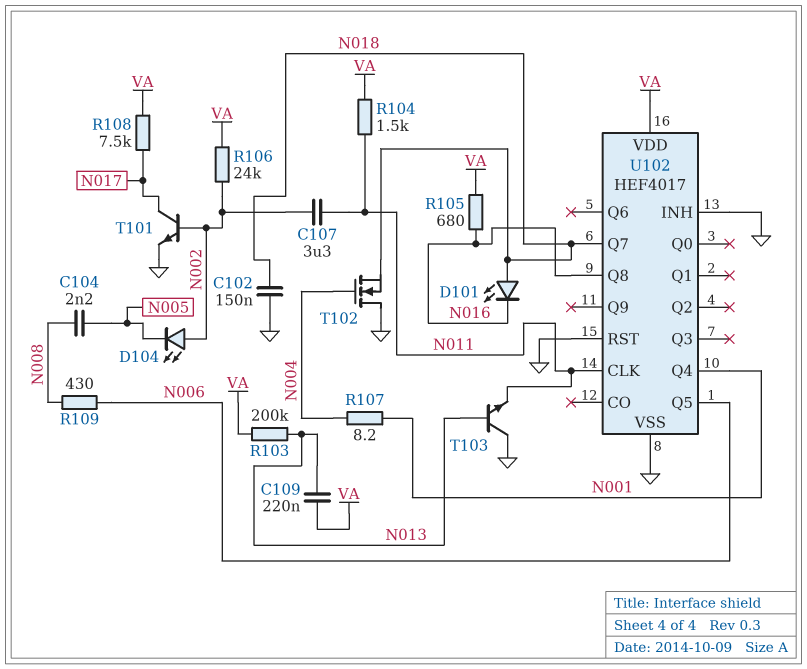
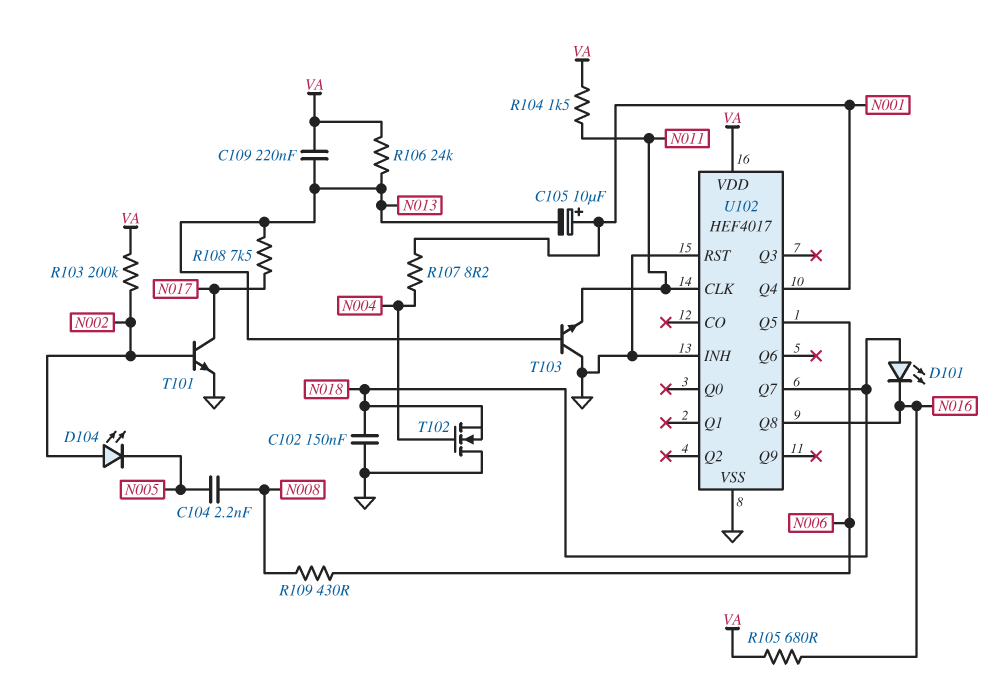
C105: none -> 10uF (plus N001, minus N013)
C107: 3.3uF (N002, N011) -> none
R103: 200k (N013, VA) -> 200k (N002, VA)
R106: 24k (N002, VA) -> 24k (N013, VA)
R108: 7.5k (N017, VA) -> 7.5k (N013, N017)

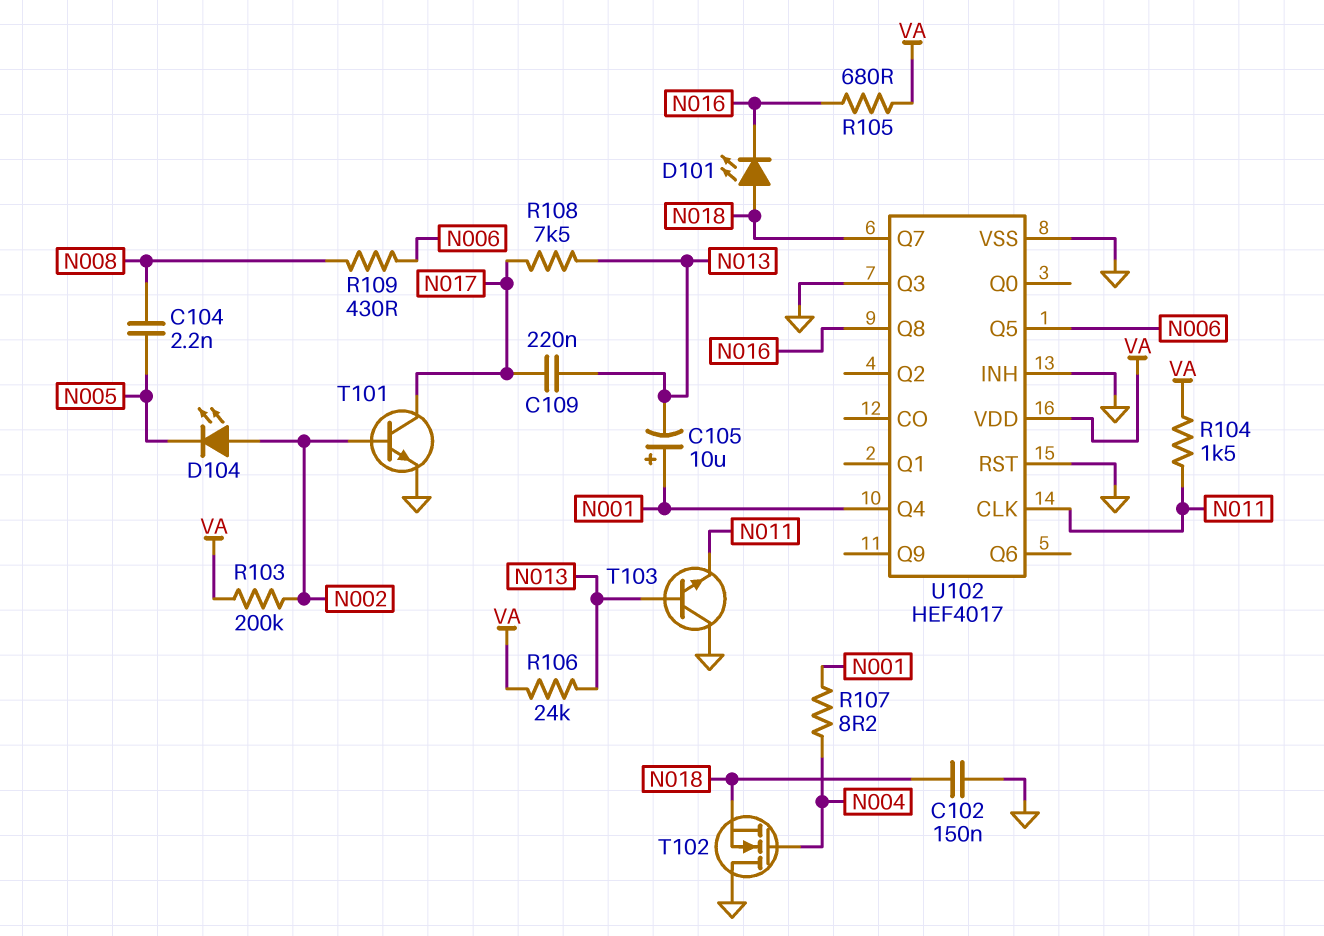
C109: 220nF (N013, VA) -> 220nF (N013, N017)
U102 pin Q3: none -> GND

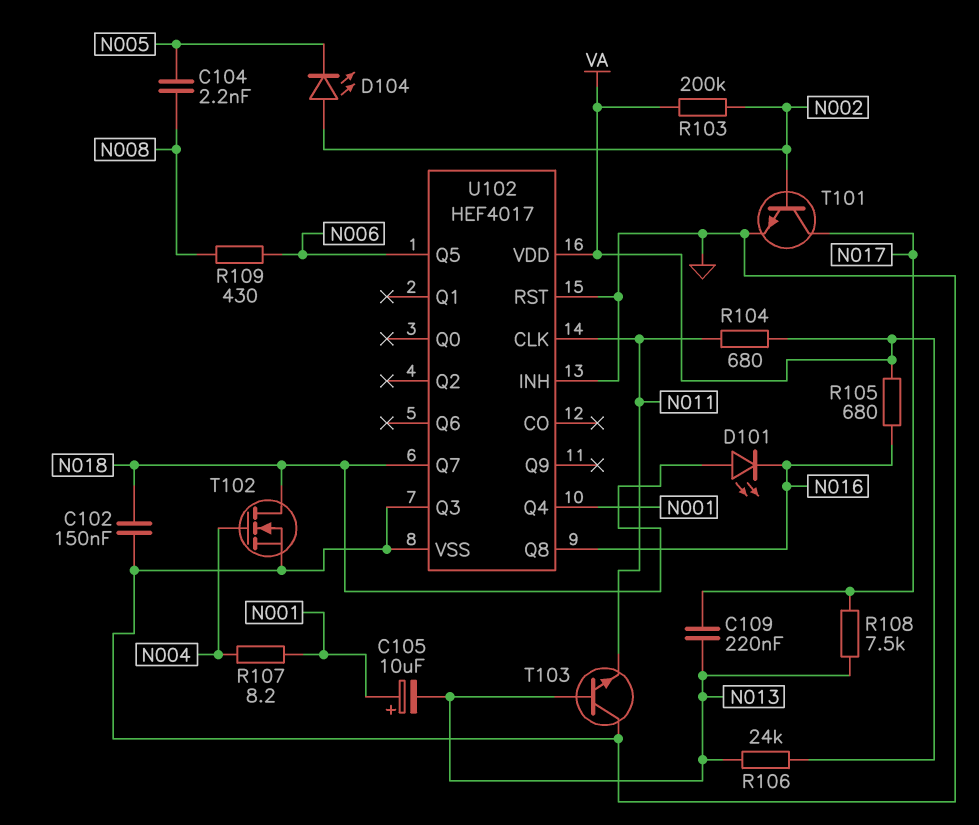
R104: 1.5k (N011, VA) -> 680 (N011, VA)
T102: NMOS (G N004, D GND, S N018) -> NMOS (G N004, D N018, S GND)

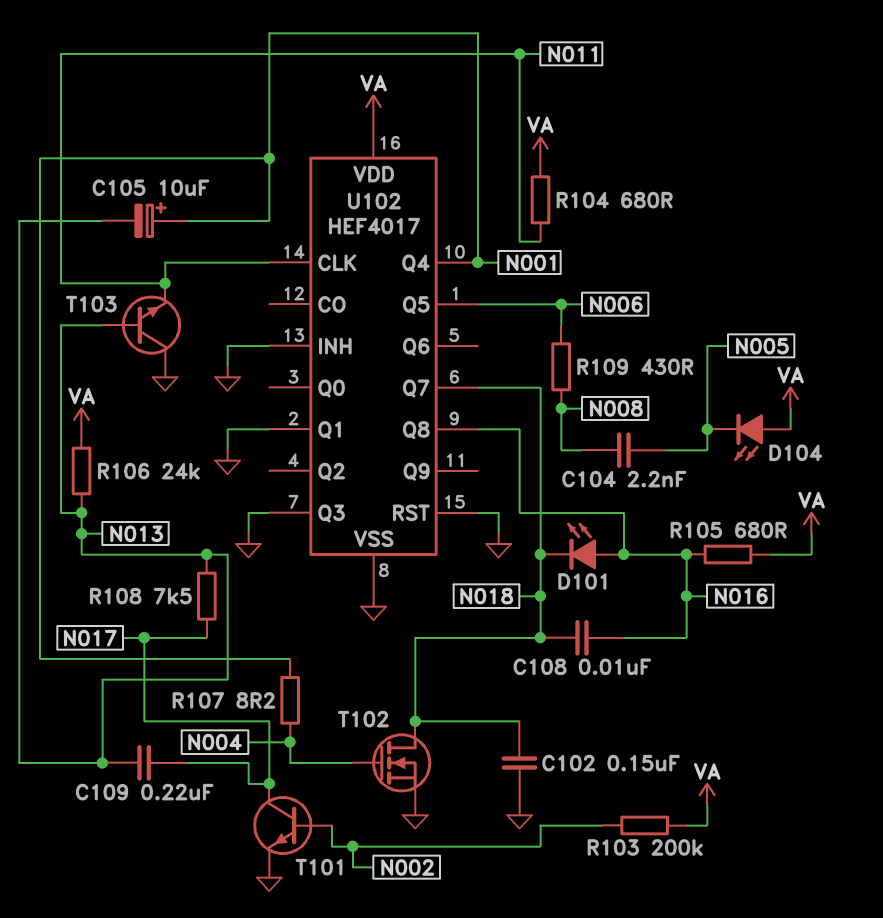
C108: none -> 10nF (N016, N018)
D101: LED (A N018, K N016) -> LED (A N016, K N018)
D104: LED (A N002, K N005) -> LED (A VA, K N005)
U102 pin Q1: none -> GND

